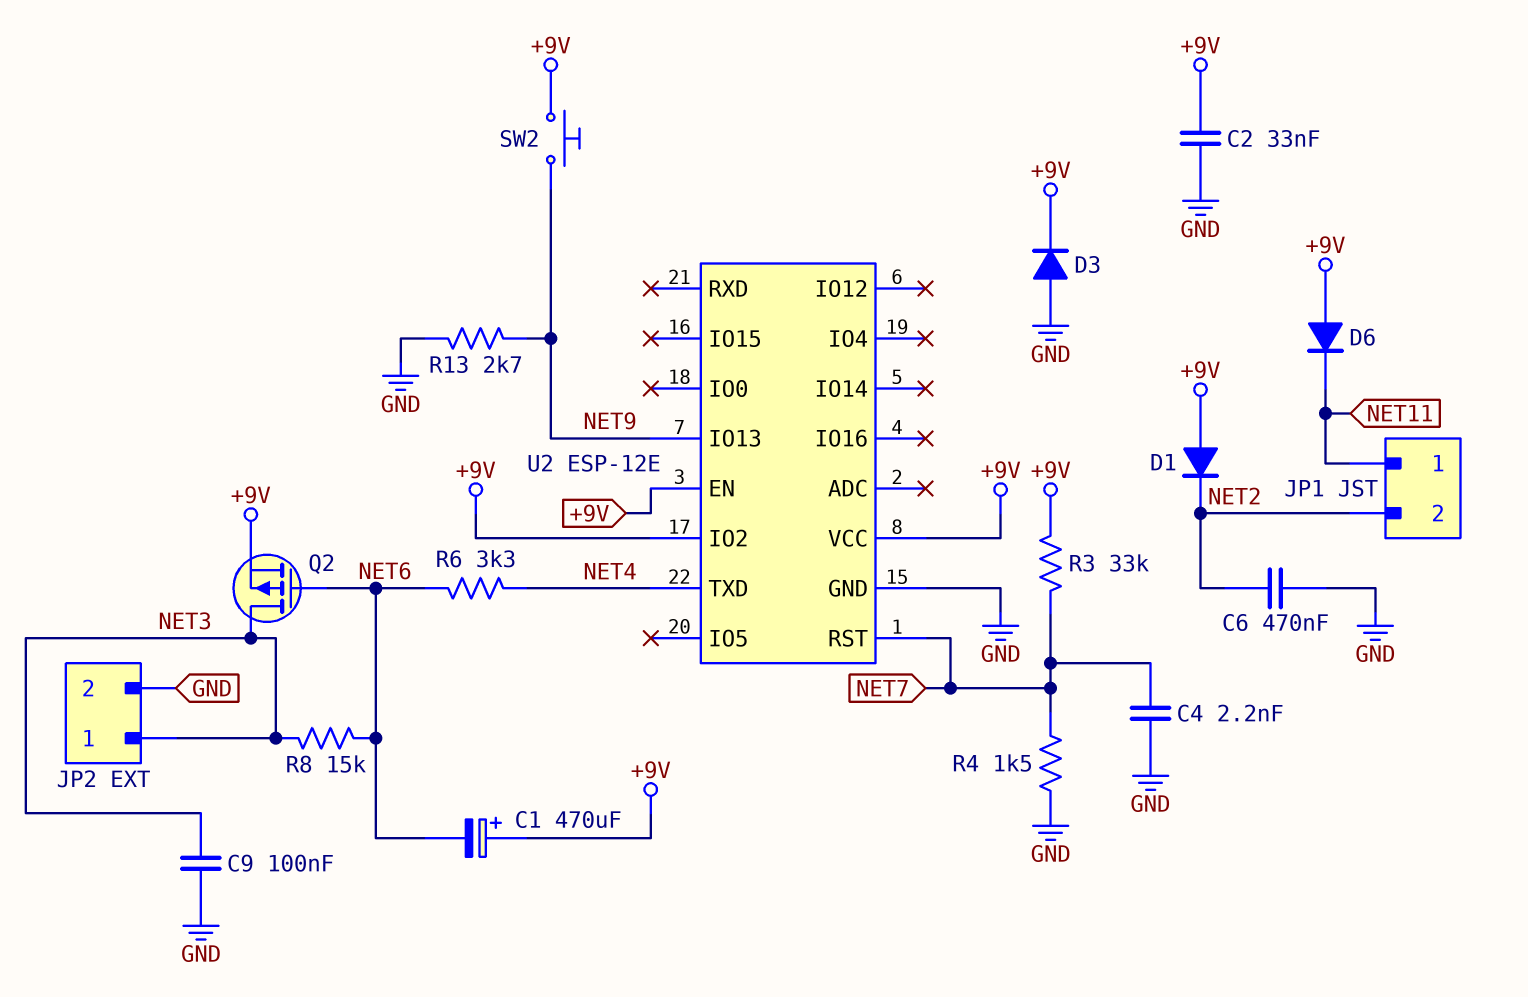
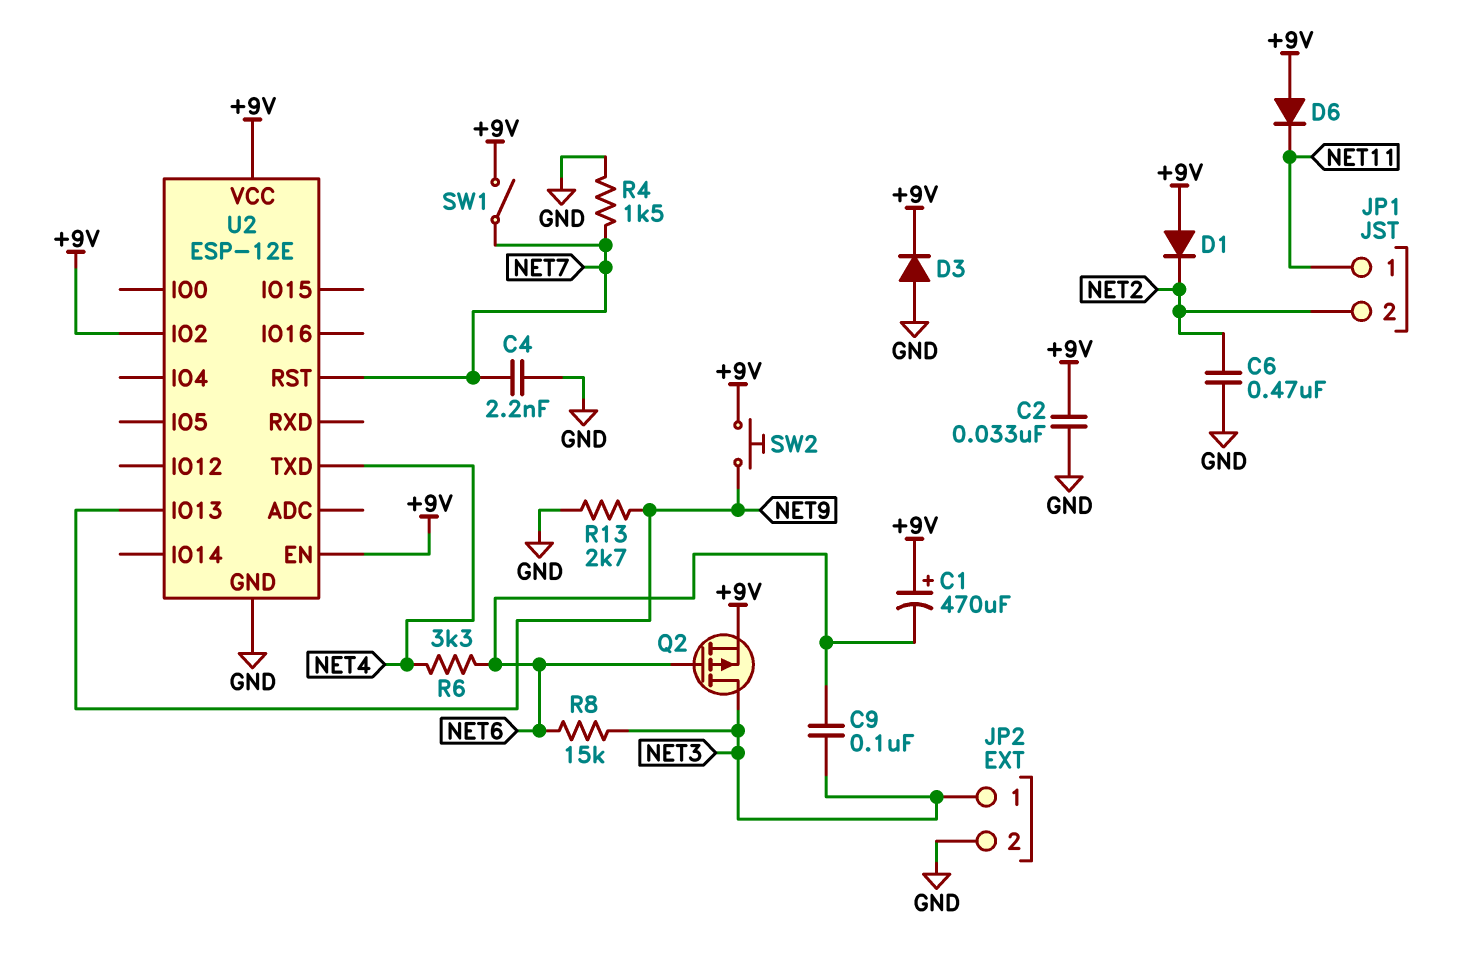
C9: 100nF (GND, NET3) -> 100nF (NET3, NET6)
R3: 33k (+9V, NET7) -> none
SW1: none -> switch (+9V, NET7)

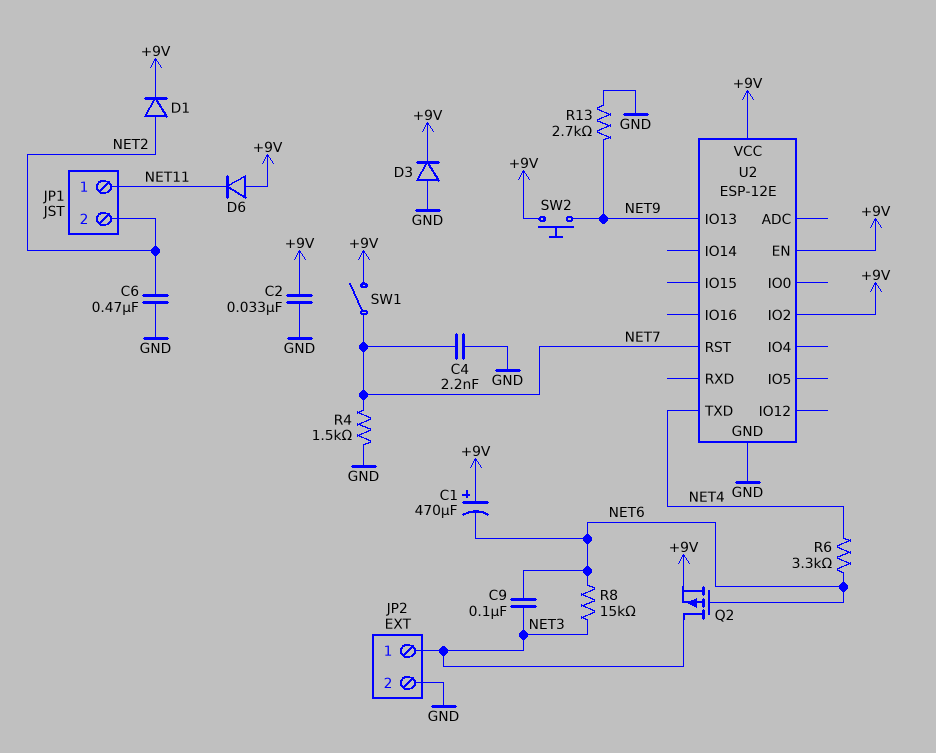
D1: diode (A +9V, K NET2) -> diode (A NET2, K +9V)

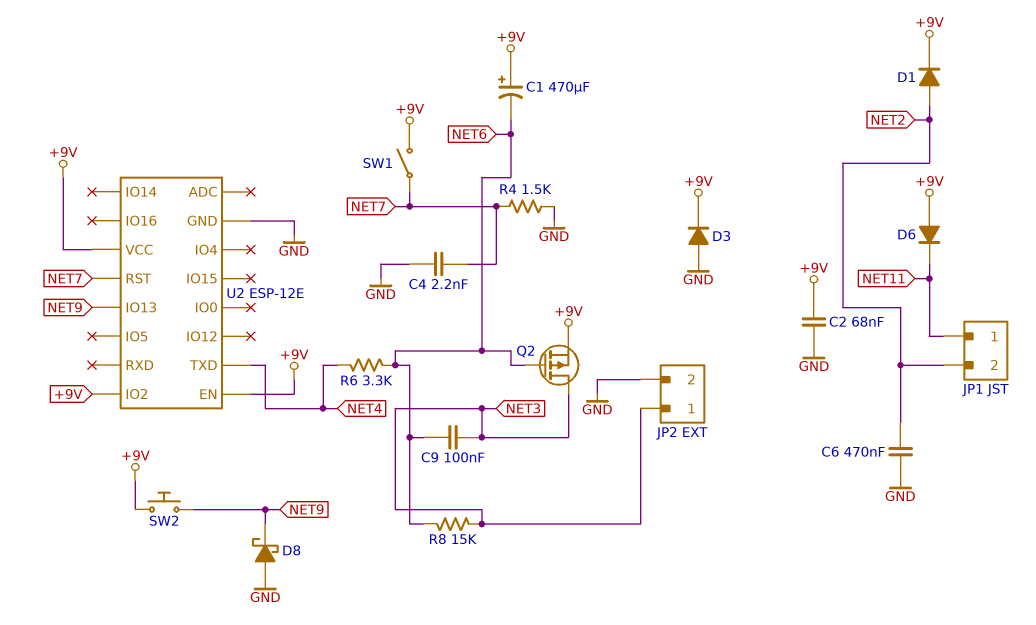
C2: 33nF (+9V, GND) -> 68nF (+9V, GND)
D8: none -> schottky (A GND, K NET9)
R13: 2.7k (GND, NET9) -> none

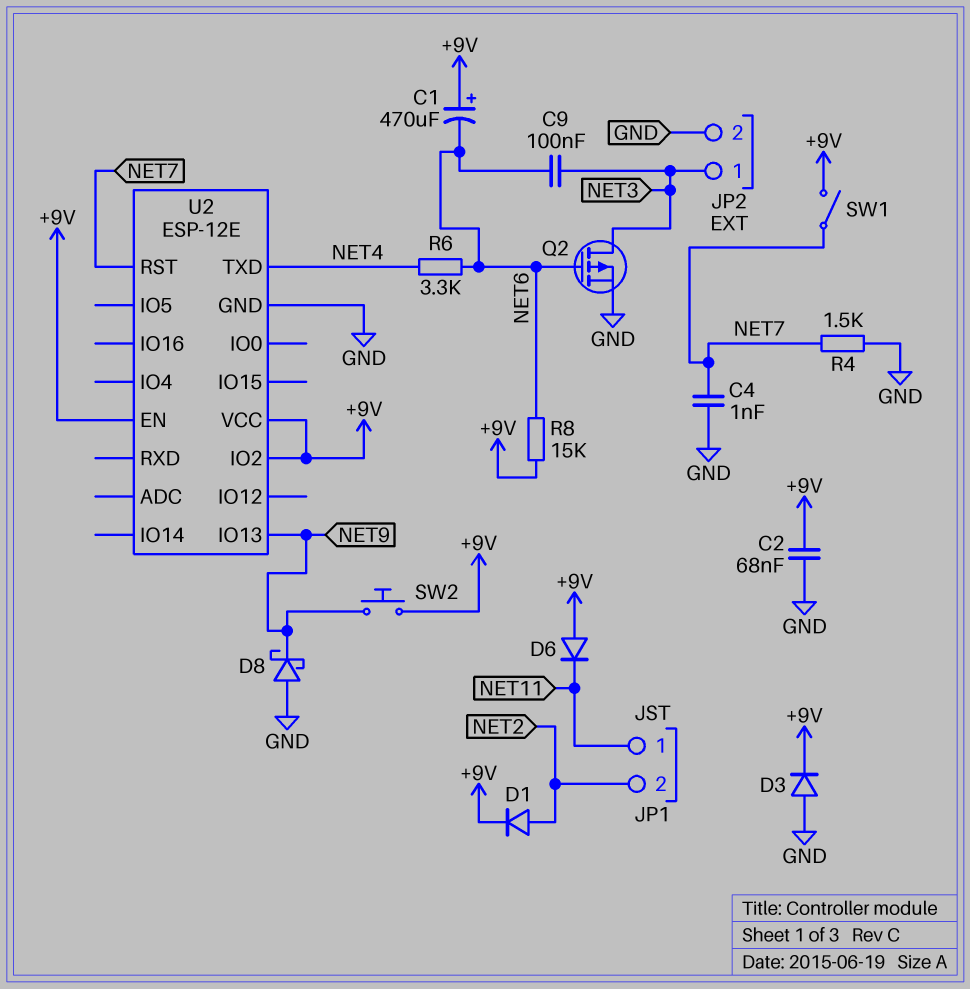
C4: 2.2nF (GND, NET7) -> 1nF (GND, NET7)
C6: 470nF (GND, NET2) -> none
Q2: PMOS (G NET6, D NET3, S +9V) -> PMOS (G NET6, D NET3, S GND)
R8: 15k (NET3, NET6) -> 15k (+9V, NET6)

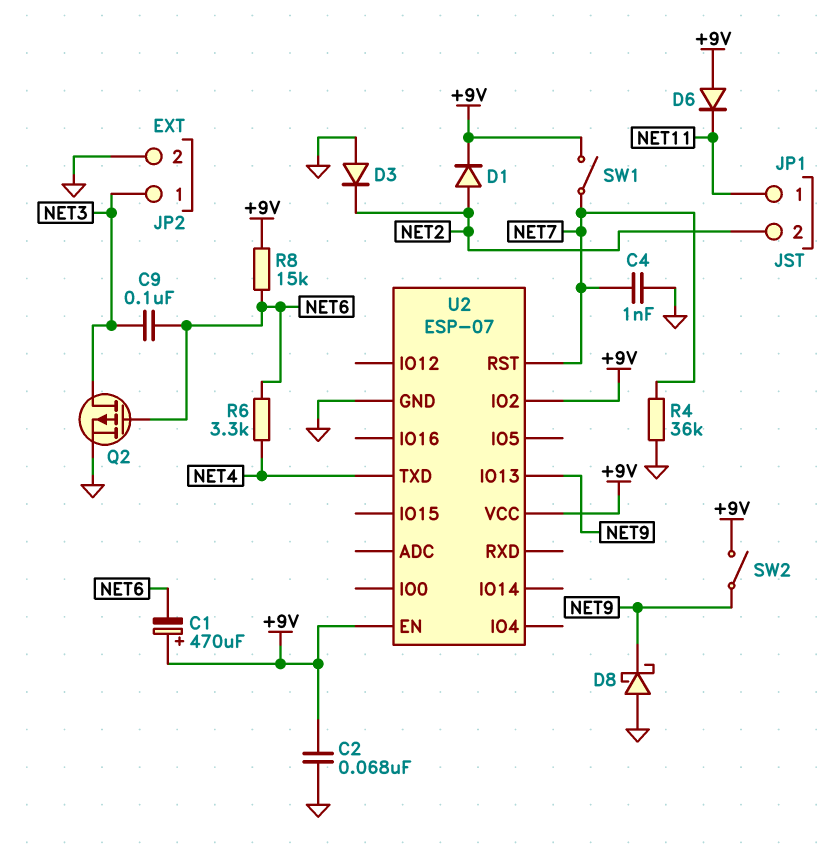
D3: diode (A GND, K +9V) -> diode (A GND, K NET2)
R4: 1.5k (GND, NET7) -> 36k (GND, NET7)
SW2: button (+9V, NET9) -> switch (+9V, NET9)
U2: ESP-12E -> ESP-07

